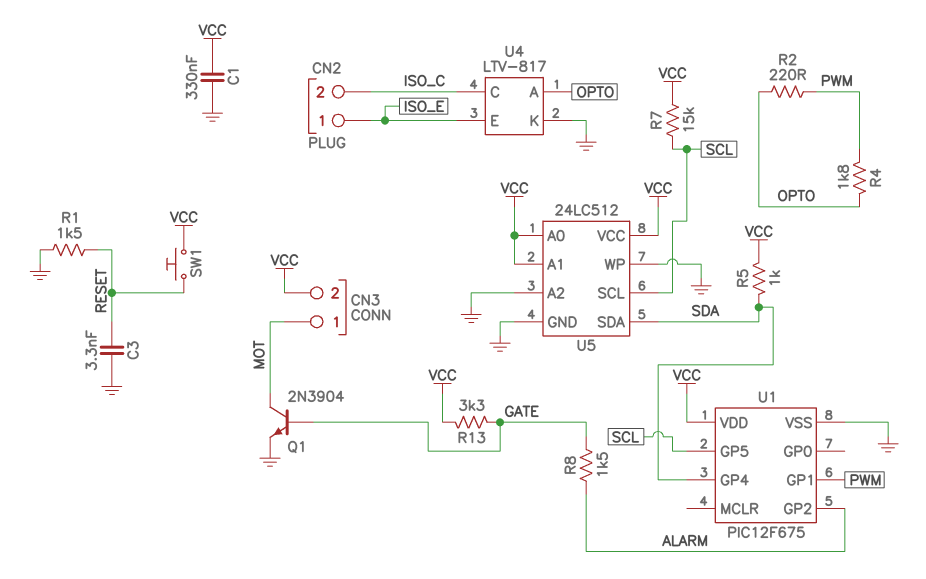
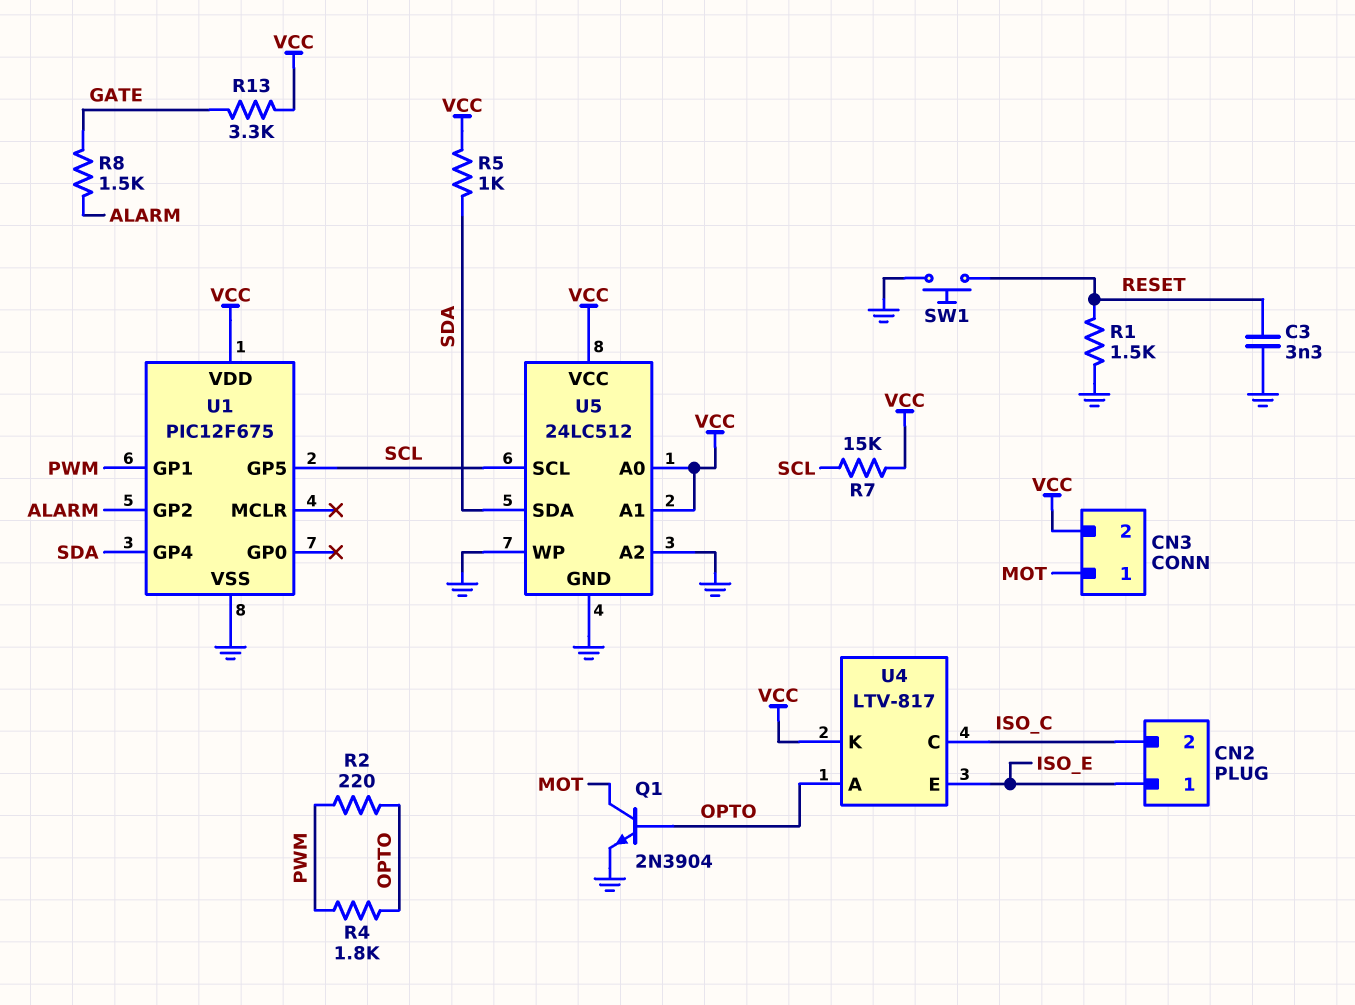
C1: 330nF (GND, VCC) -> none
Q1: NPN 2N3904 (B GATE, C MOT, E GND) -> NPN 2N3904 (B OPTO, C MOT, E GND)
SW1: button (RESET, VCC) -> button (GND, RESET)
U4 pin K: GND -> VCC

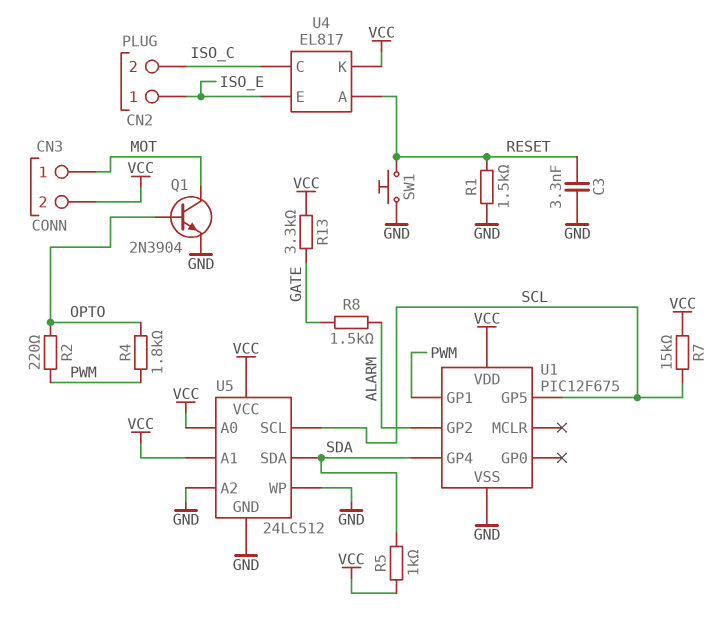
U4: LTV-817 -> EL817
U4 pin A: OPTO -> RESET

